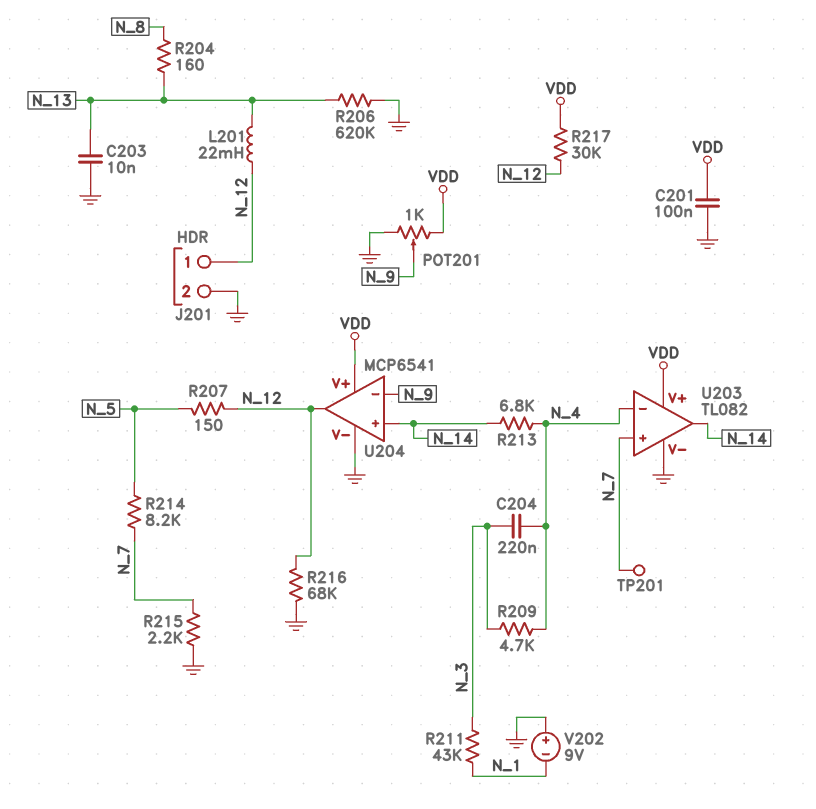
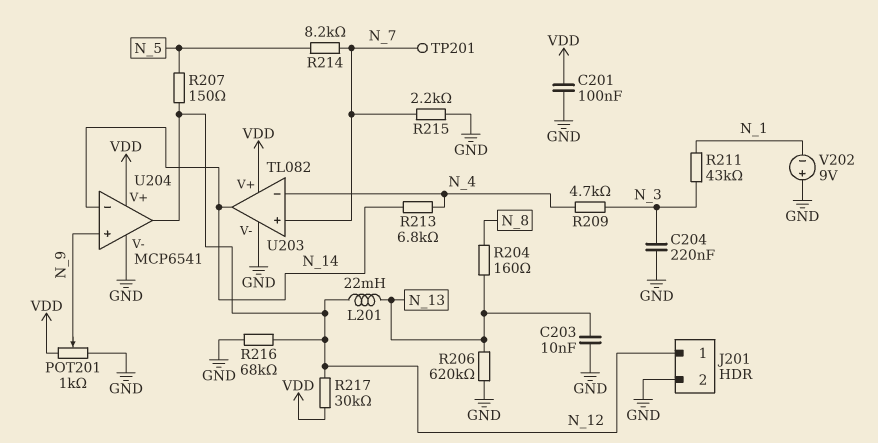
C204: 220nF (N_3, N_4) -> 220nF (GND, N_3)
U204 pin in+: N_14 -> N_9
U204 pin in-: N_9 -> N_14

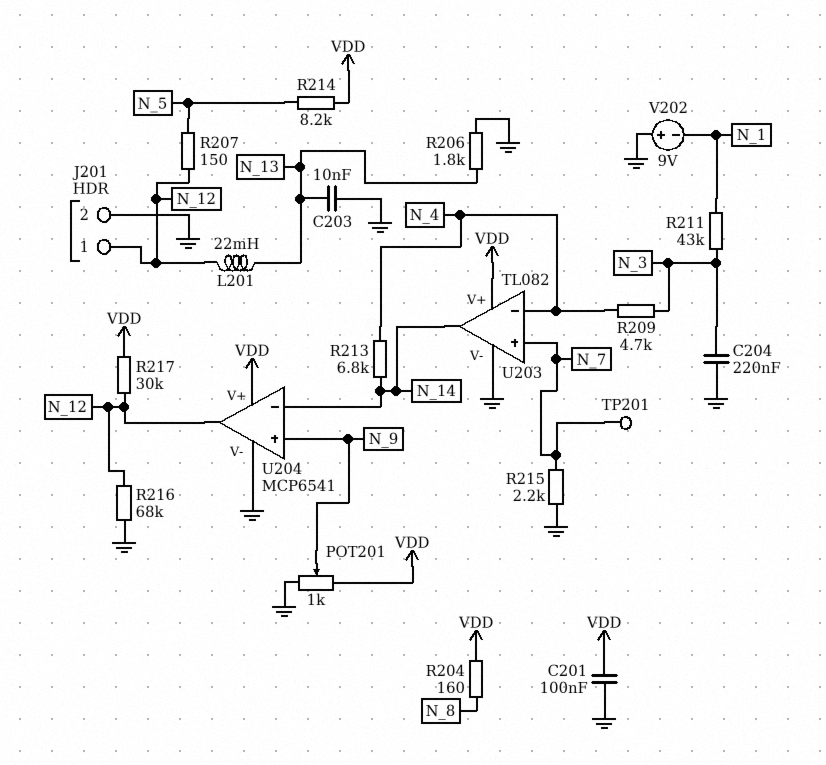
R204: 160 (N_8, N_13) -> 160 (N_8, VDD)
R206: 620k (GND, N_13) -> 1.8k (GND, N_13)
R214: 8.2k (N_5, N_7) -> 8.2k (N_5, VDD)

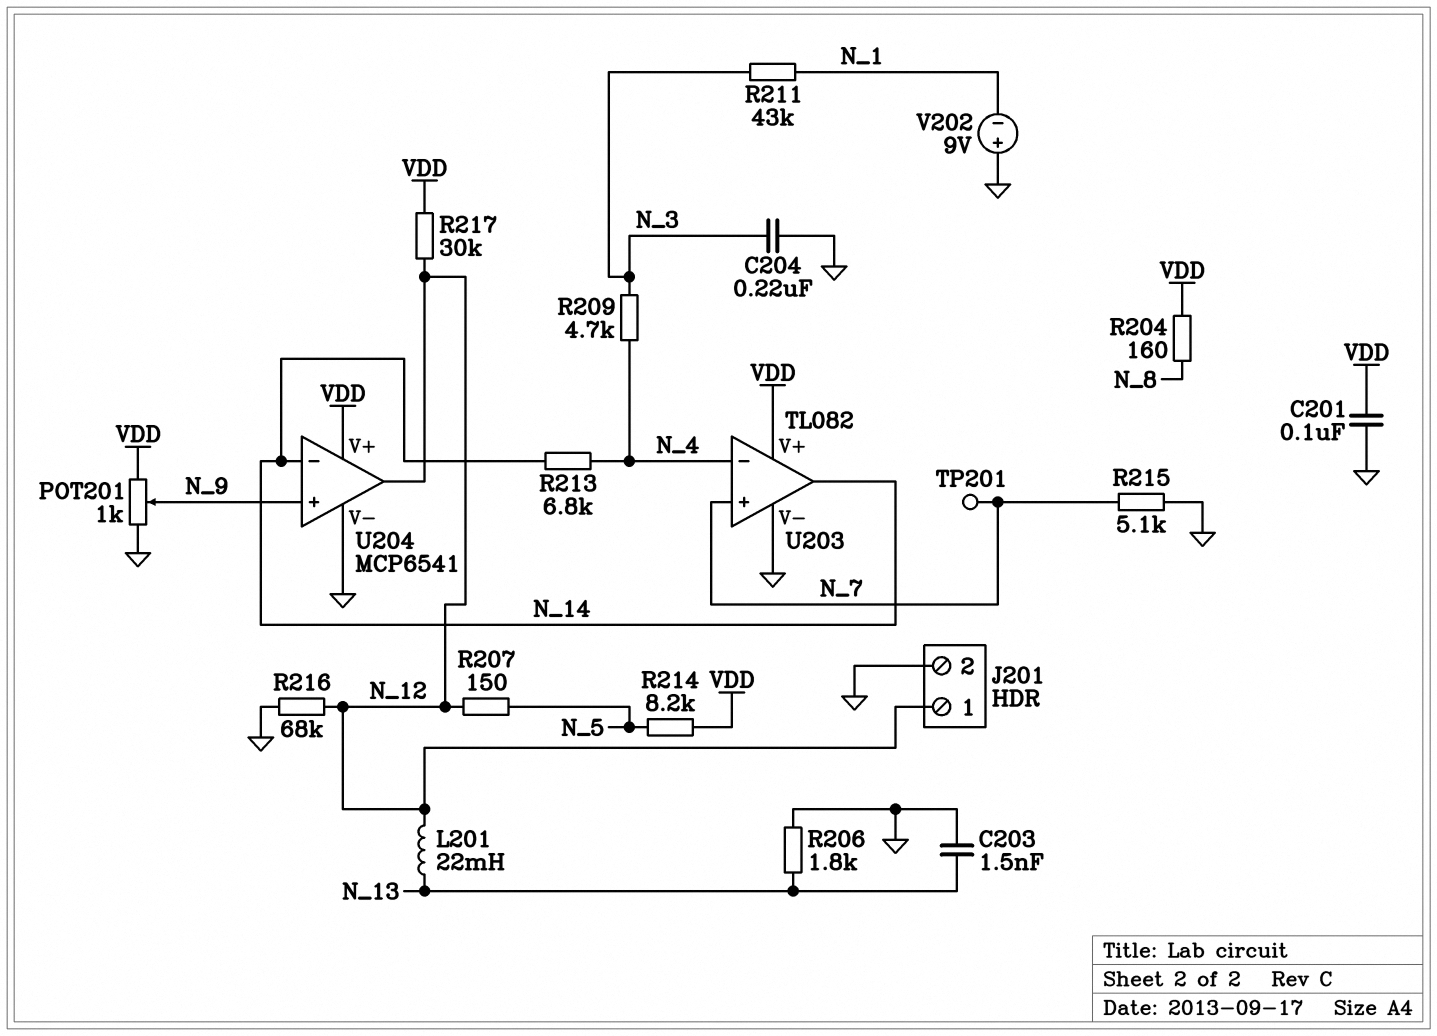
C203: 10nF (GND, N_13) -> 1.5nF (GND, N_13)
R215: 2.2k (GND, N_7) -> 5.1k (GND, N_7)

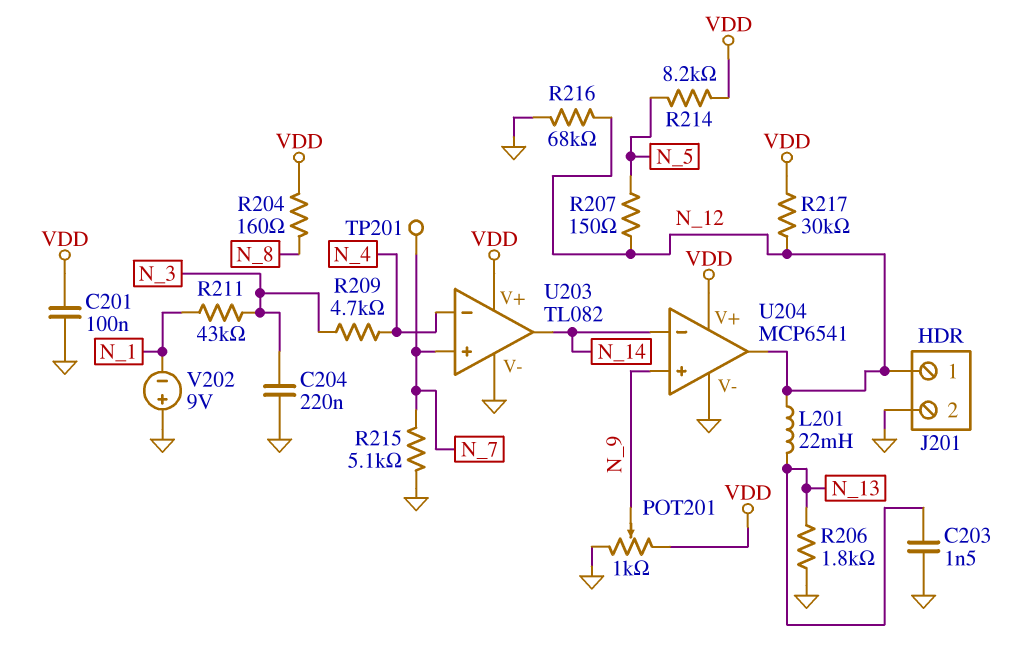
R213: 6.8k (N_4, N_14) -> none

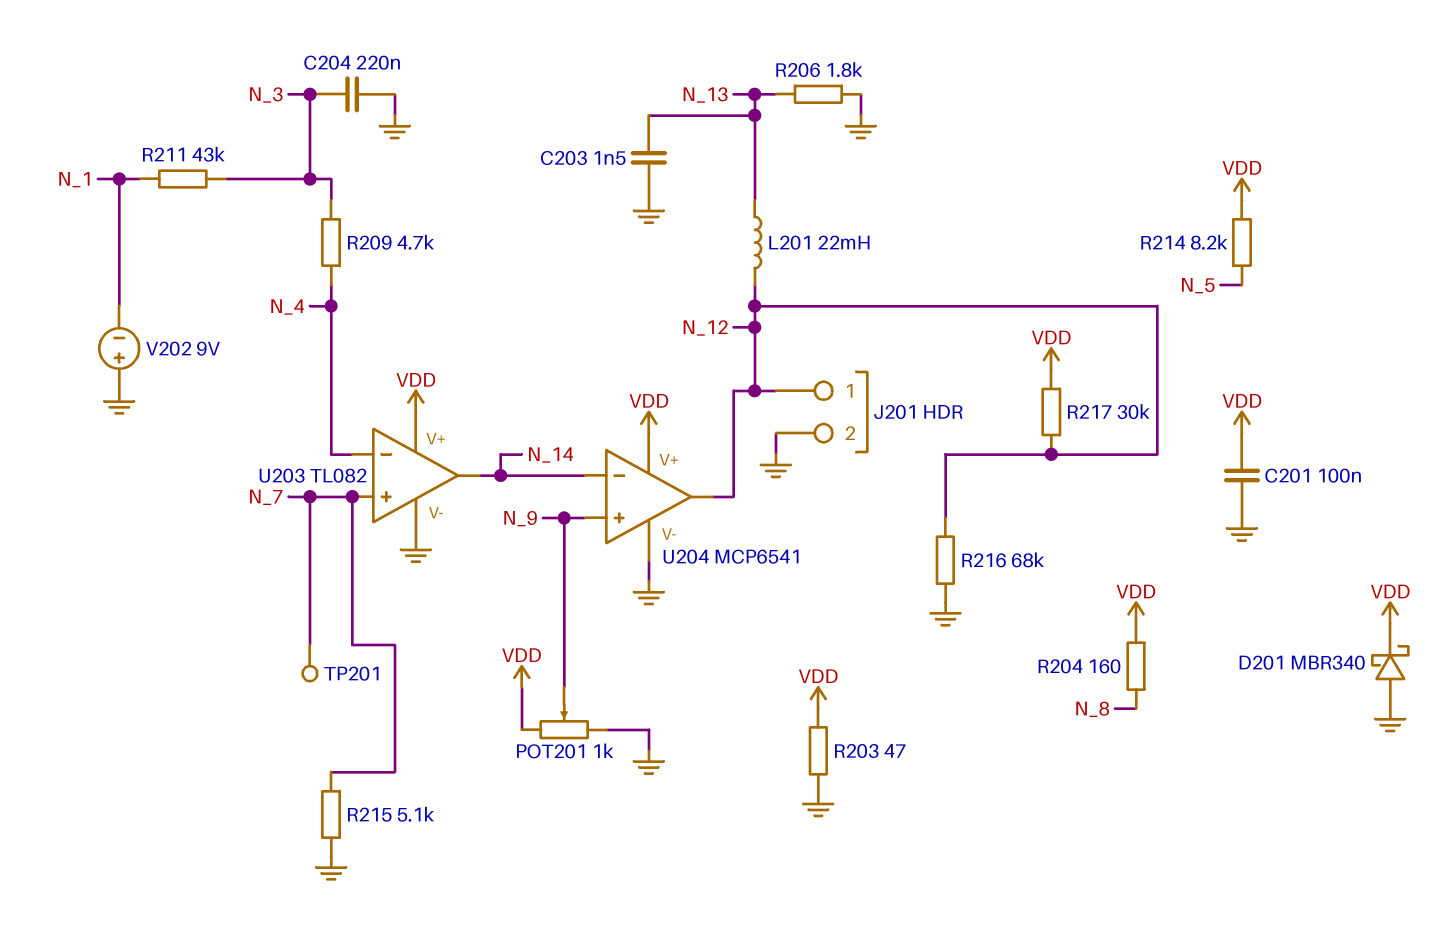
D201: none -> schottky MBR340 (A GND, K VDD)
R203: none -> 47 (GND, VDD)
R207: 150 (N_5, N_12) -> none

